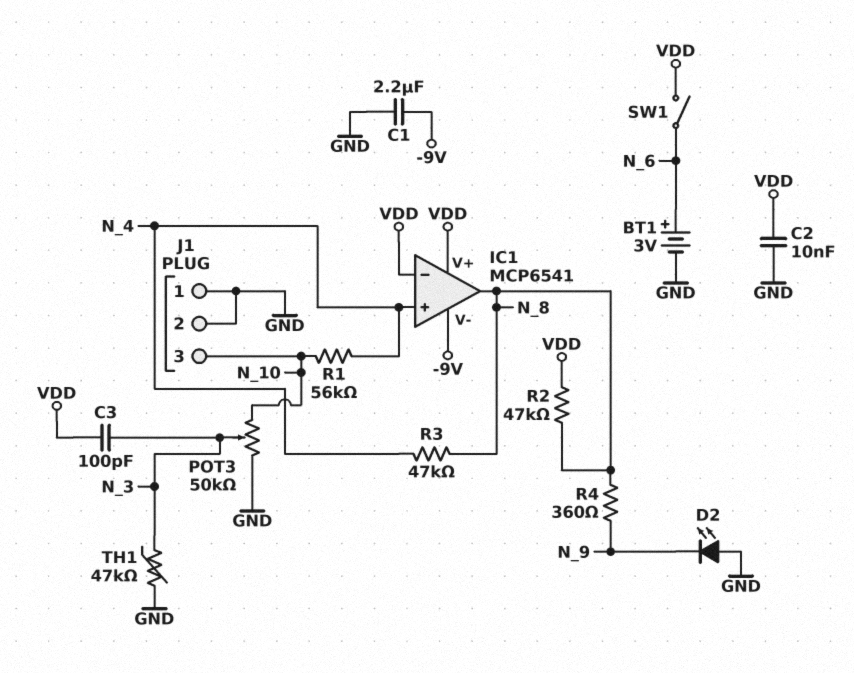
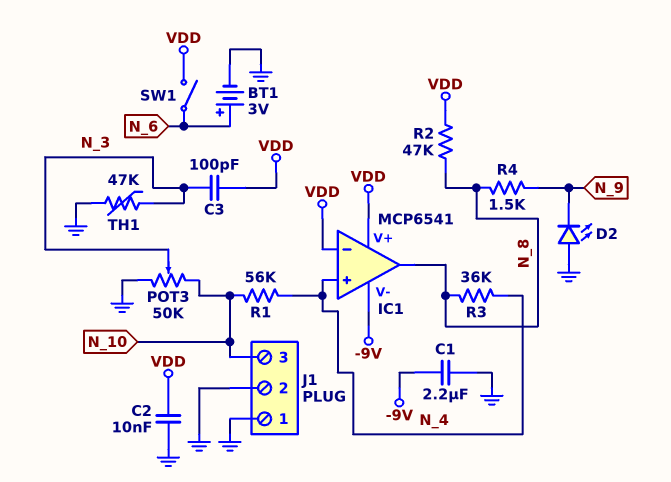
R3: 47k (N_4, N_8) -> 36k (N_4, N_8)
R4: 360 (N_8, N_9) -> 1.5k (N_8, N_9)

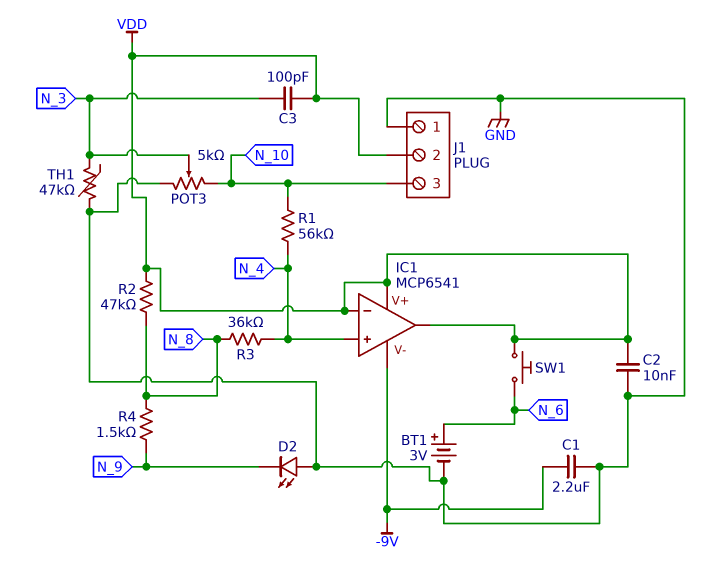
IC1 pin out: N_8 -> VDD
J1 pin 2: GND -> VDD
POT3: 50k (GND, N_10, wiper N_3) -> 5k (GND, N_10, wiper N_3)
SW1: switch (N_6, VDD) -> button (N_6, VDD)

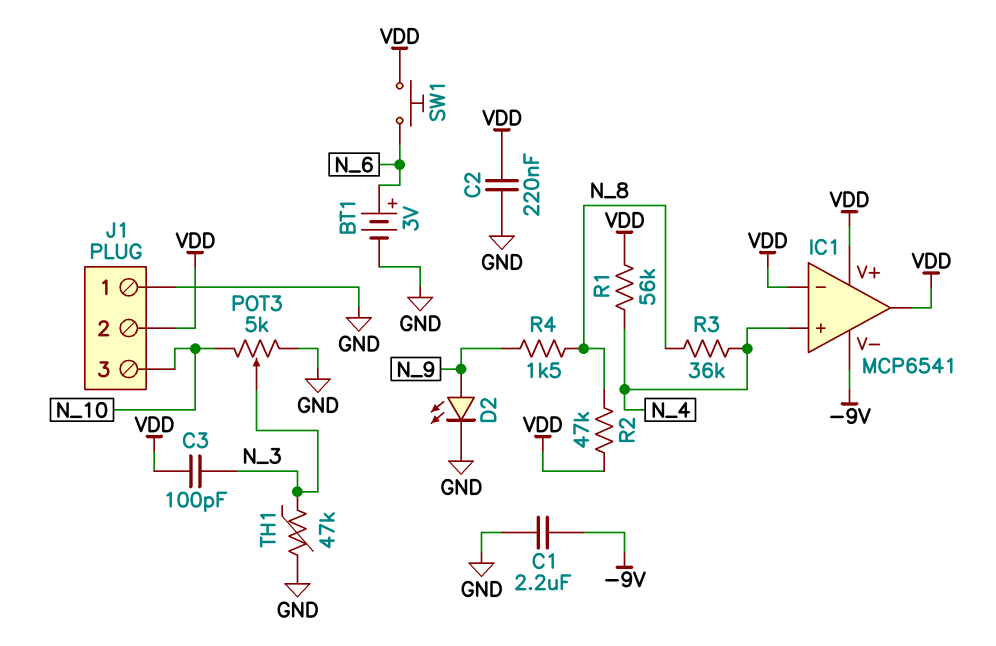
C2: 10nF (GND, VDD) -> 220nF (GND, VDD)
D2: LED (A GND, K N_9) -> LED (A N_9, K GND)
R1: 56k (N_4, N_10) -> 56k (N_4, VDD)

